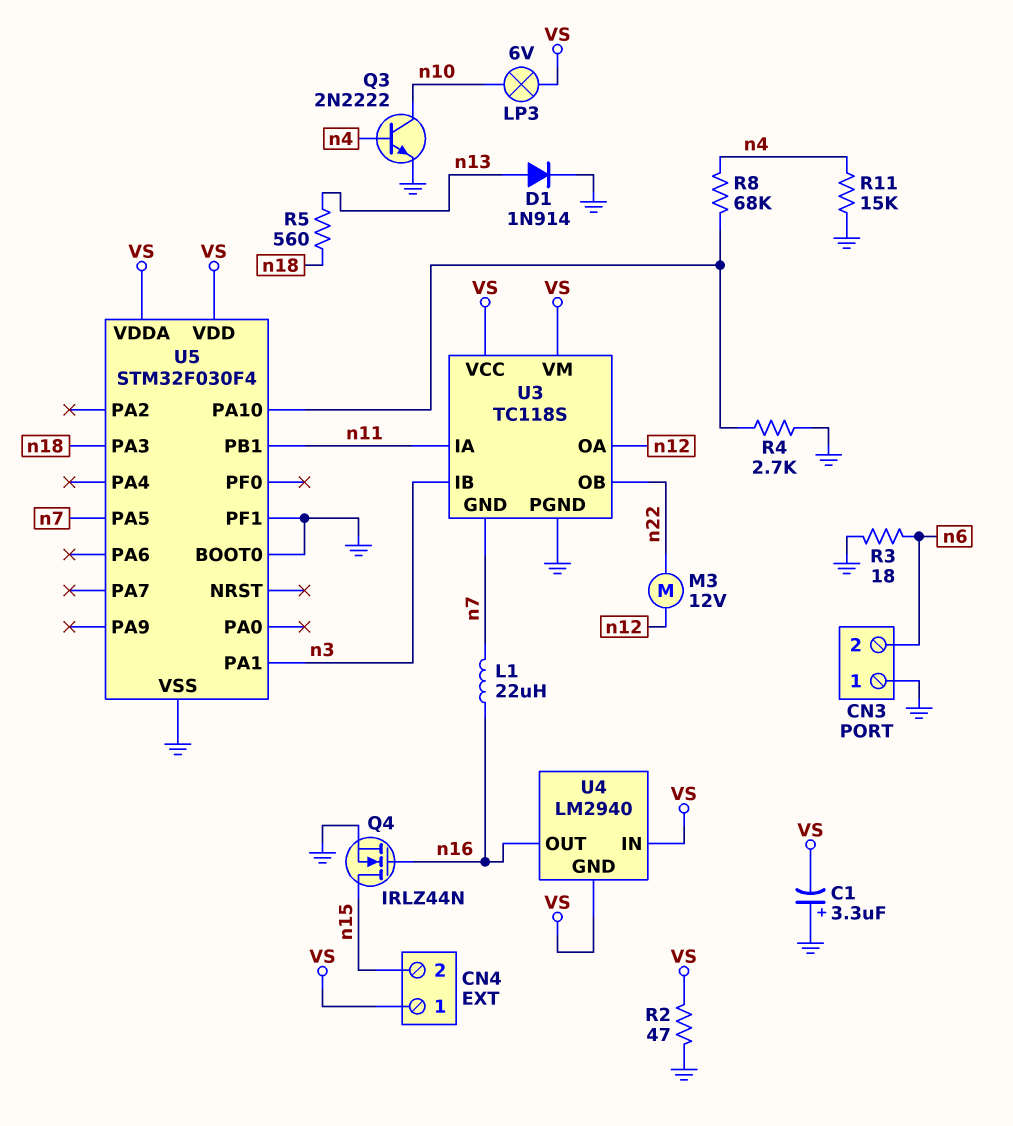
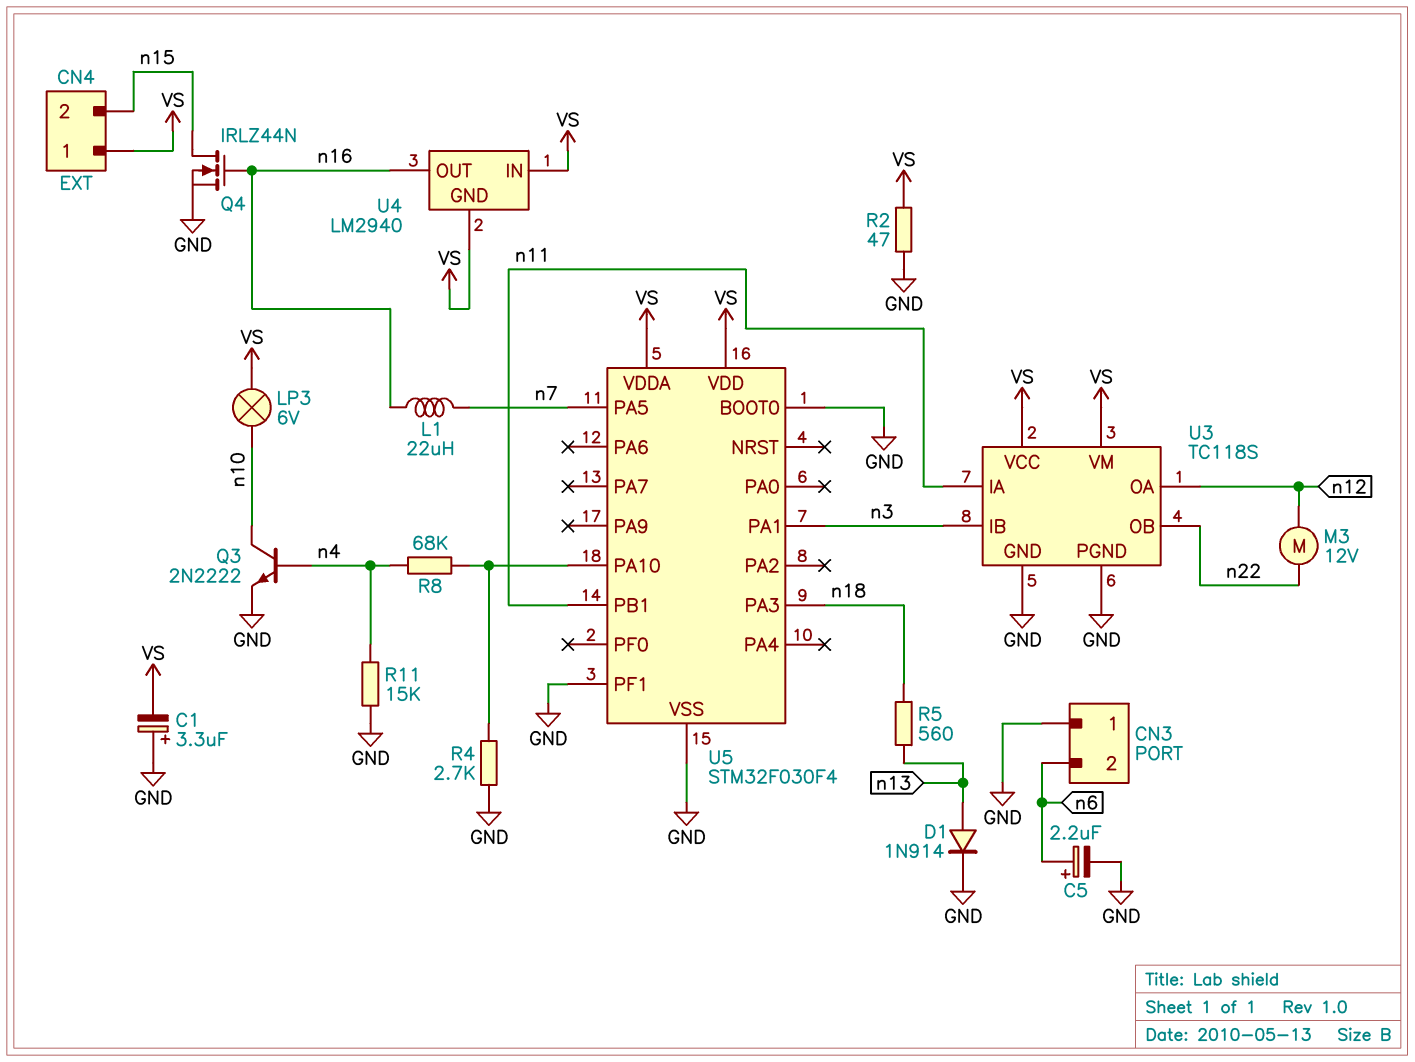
C5: none -> 2.2uF (plus n6, minus GND)
R3: 18 (GND, n6) -> none
U3 pin GND: n7 -> GND

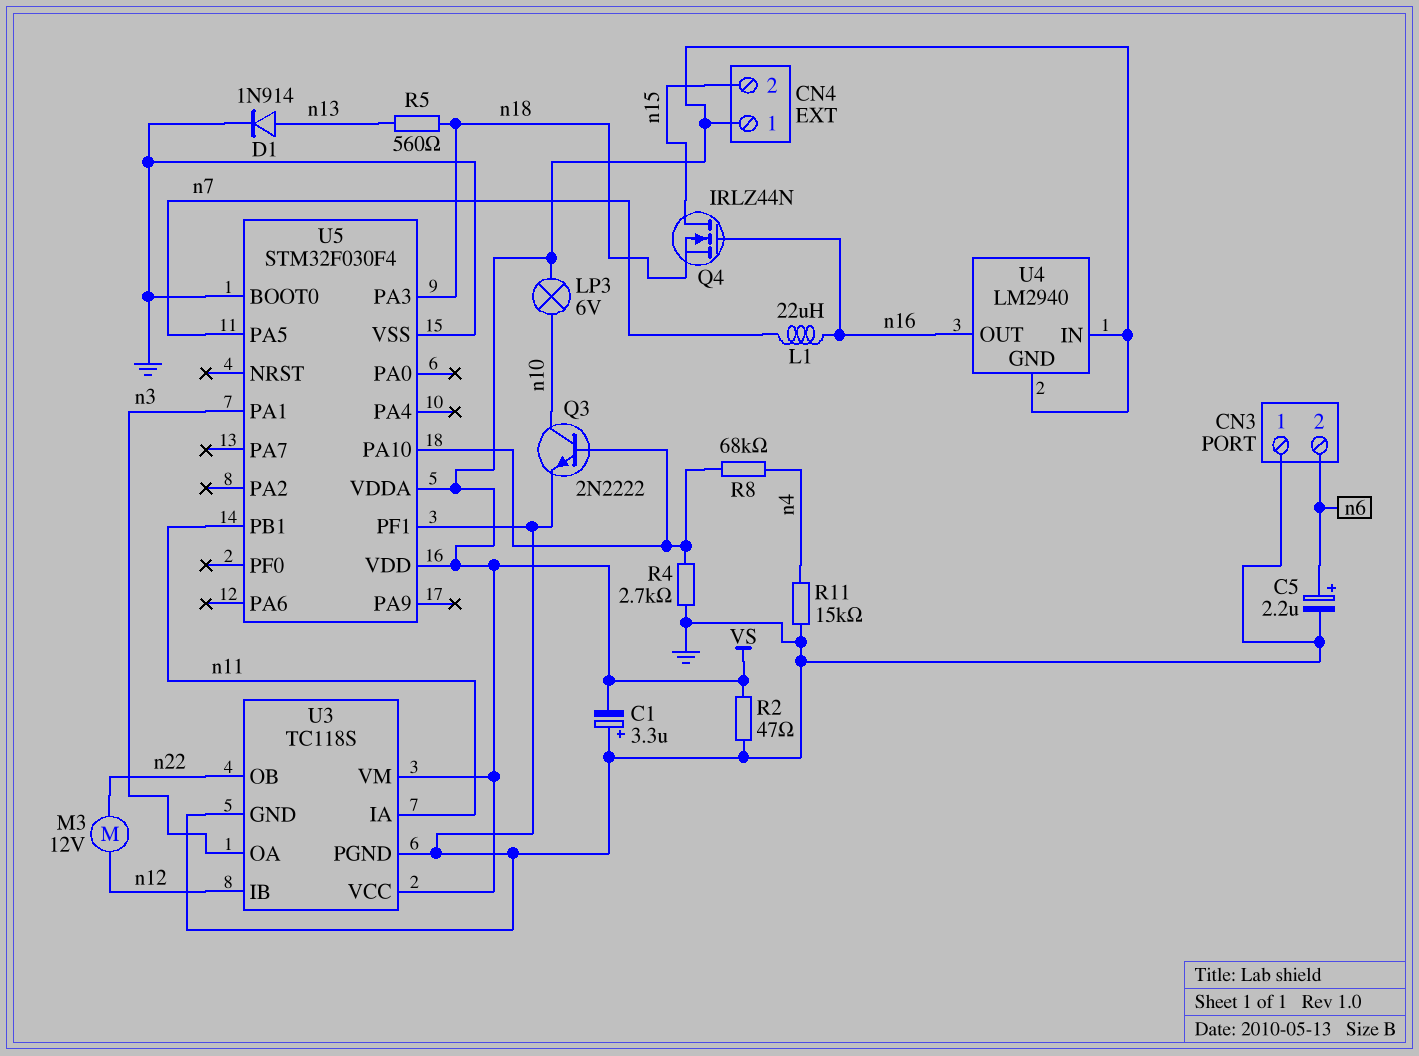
Q3: NPN 2N2222 (B n4, C n10, E GND) -> NPN 2N2222 (B U5/PA10, C n10, E GND)
Q4: NMOS IRLZ44N (G n16, D n15, S GND) -> NMOS IRLZ44N (G n16, D n15, S n18)
U3 pin IB: n3 -> n12
U3 pin OA: n12 -> n3

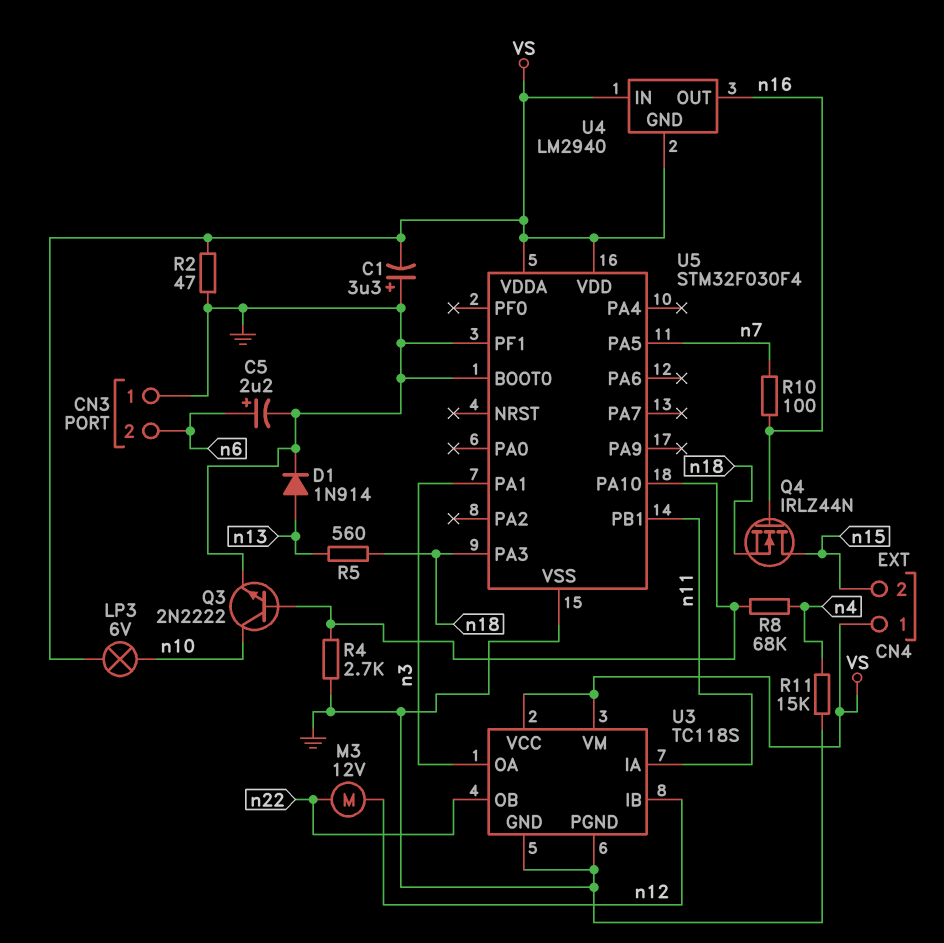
L1: 22uH (n7, n16) -> none
R10: none -> 100 (n7, n16)

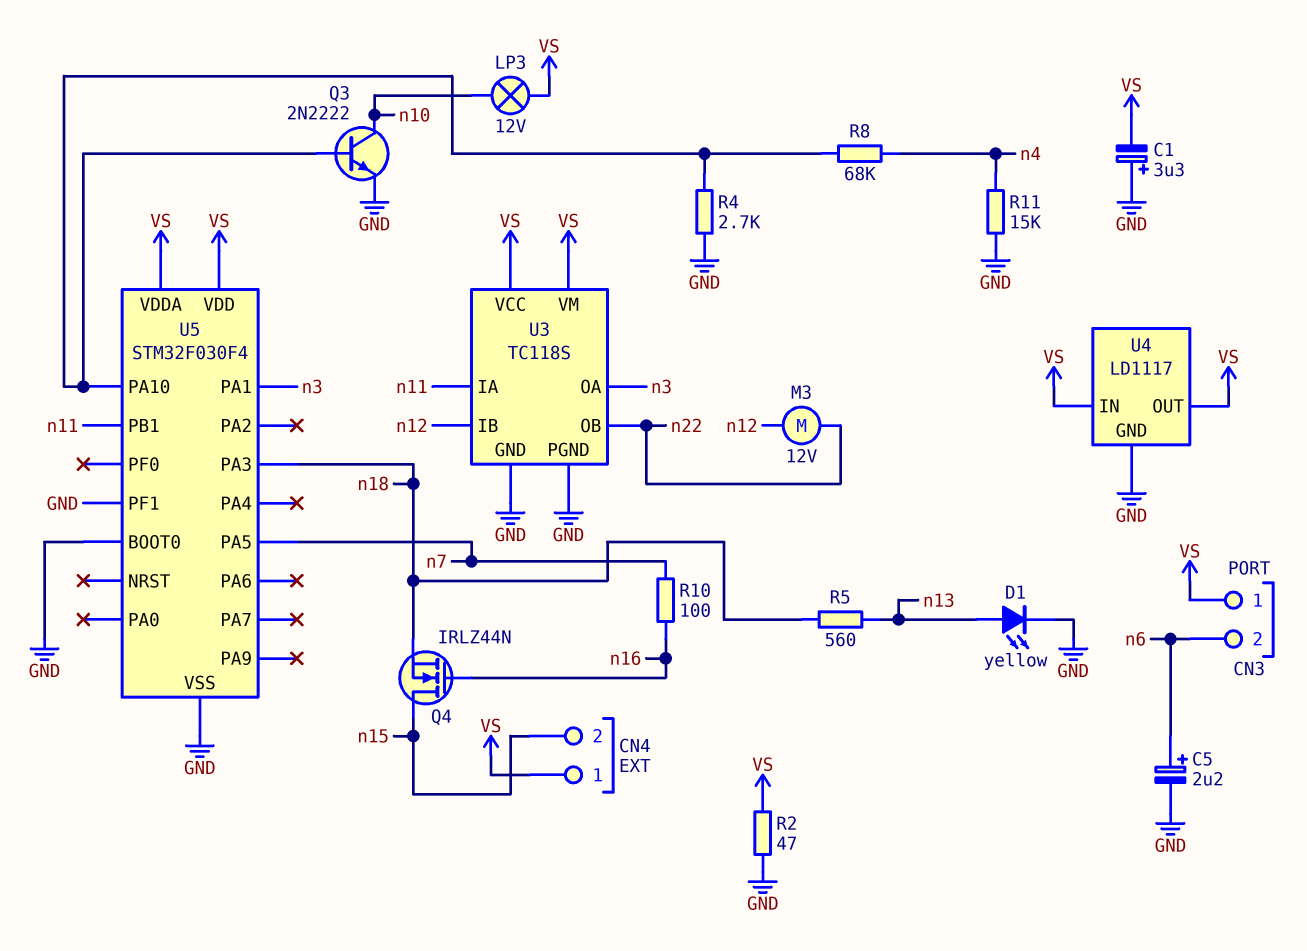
CN3 pin 1: GND -> VS
D1: diode 1N914 (A n13, K GND) -> LED yellow (A n13, K GND)
LP3: lamp 6V (VS, n10) -> lamp 12V (VS, n10)
U4: LM2940 -> LD1117
U4 pin GND: VS -> GND
U4 pin OUT: n16 -> VS

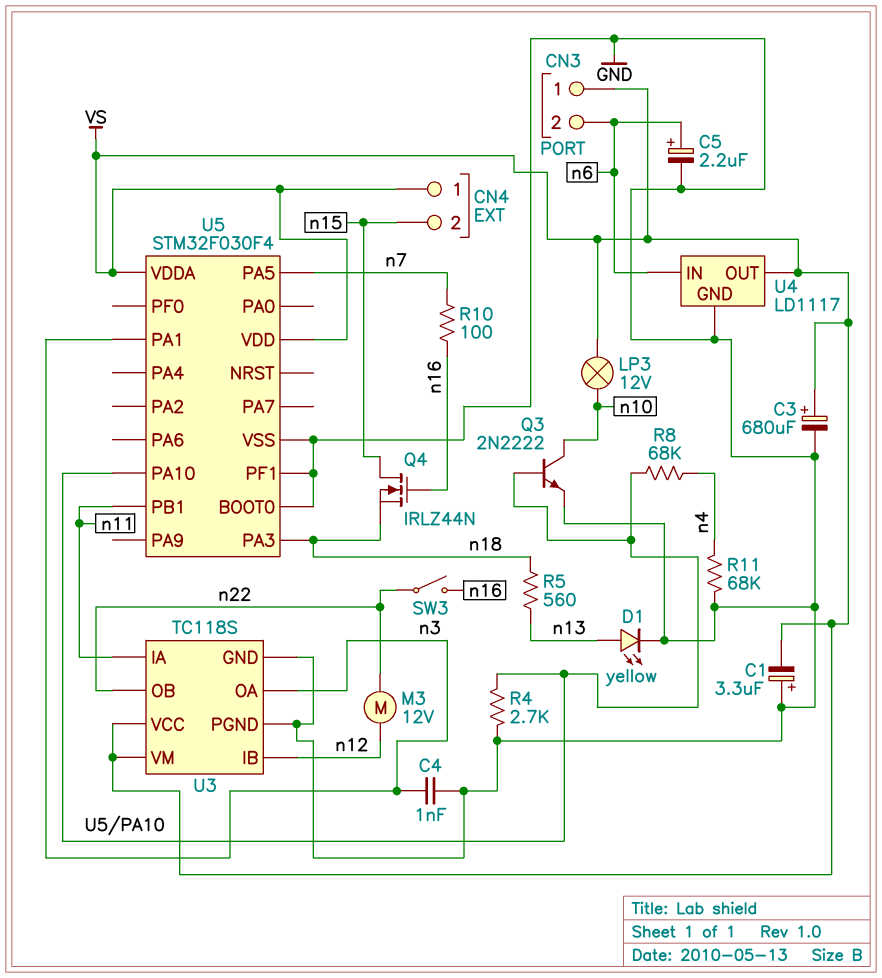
C3: none -> 680uF (plus VS, minus GND)
C4: none -> 1nF (GND, n3)
R2: 47 (GND, VS) -> none
R11: 15k (GND, n4) -> 68k (GND, n4)
SW3: none -> switch (n16, n22)
U4 pin IN: VS -> n6

